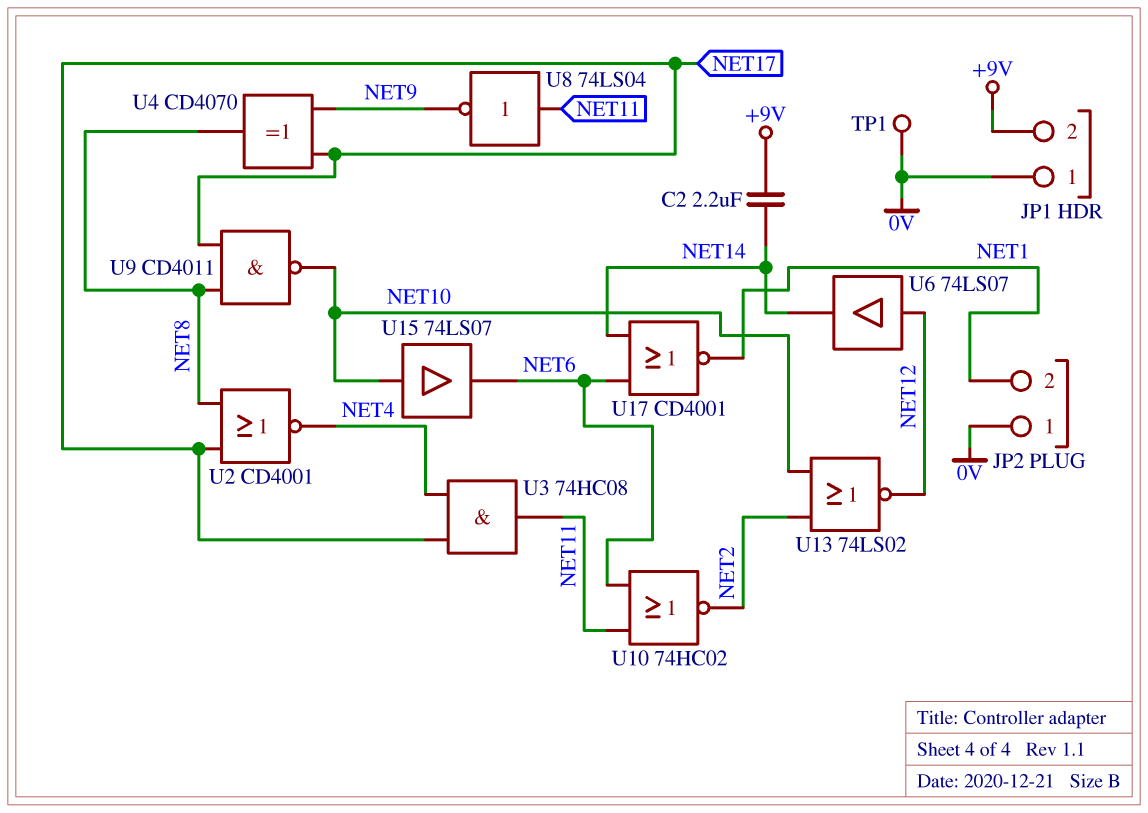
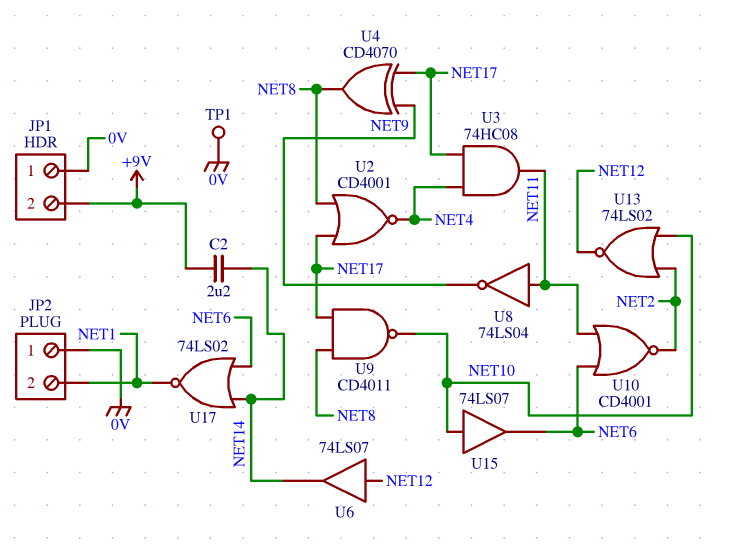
U10: NOR 74HC02 (in NET6, in NET11, out NET2) -> NOR CD4001 (in NET6, in NET11, out NET2)
U17: NOR CD4001 (in NET6, in NET14, out NET1) -> NOR 74LS02 (in NET6, in NET14, out NET1)

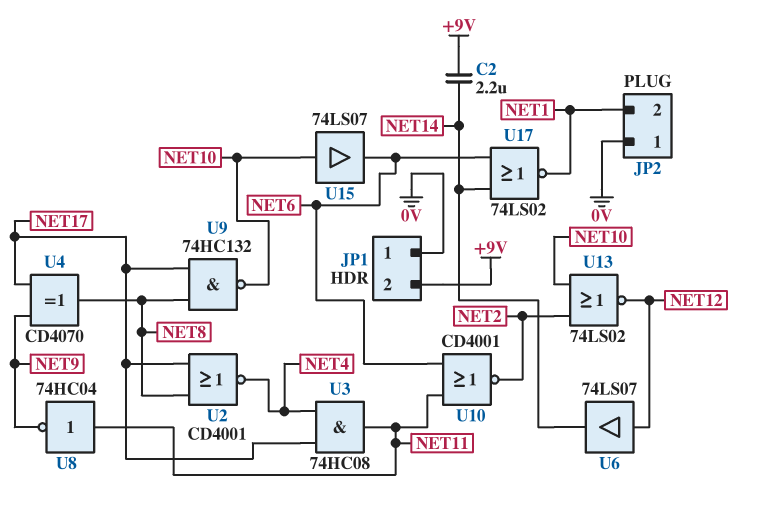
TP1: test point (0V) -> none
U8: NOT 74LS04 (in NET11, out NET9) -> NOT 74HC04 (in NET11, out NET9)
U9: NAND CD4011 (in NET8, in NET17, out NET10) -> NAND 74HC132 (in NET8, in NET17, out NET10)

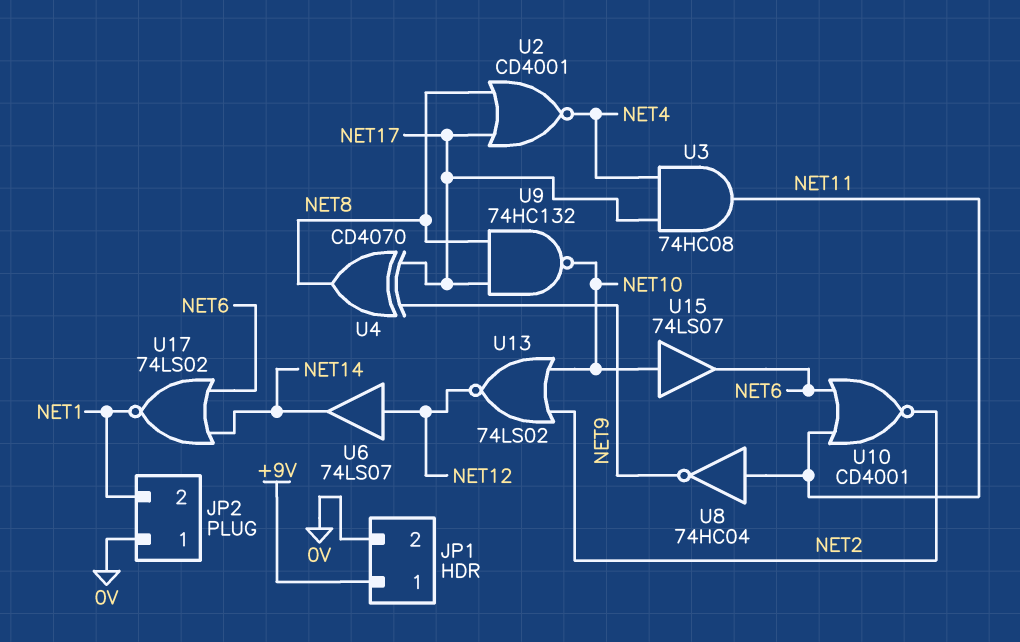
C2: 2.2uF (+9V, NET14) -> none
JP1 pin 1: 0V -> +9V
JP1 pin 2: +9V -> 0V

